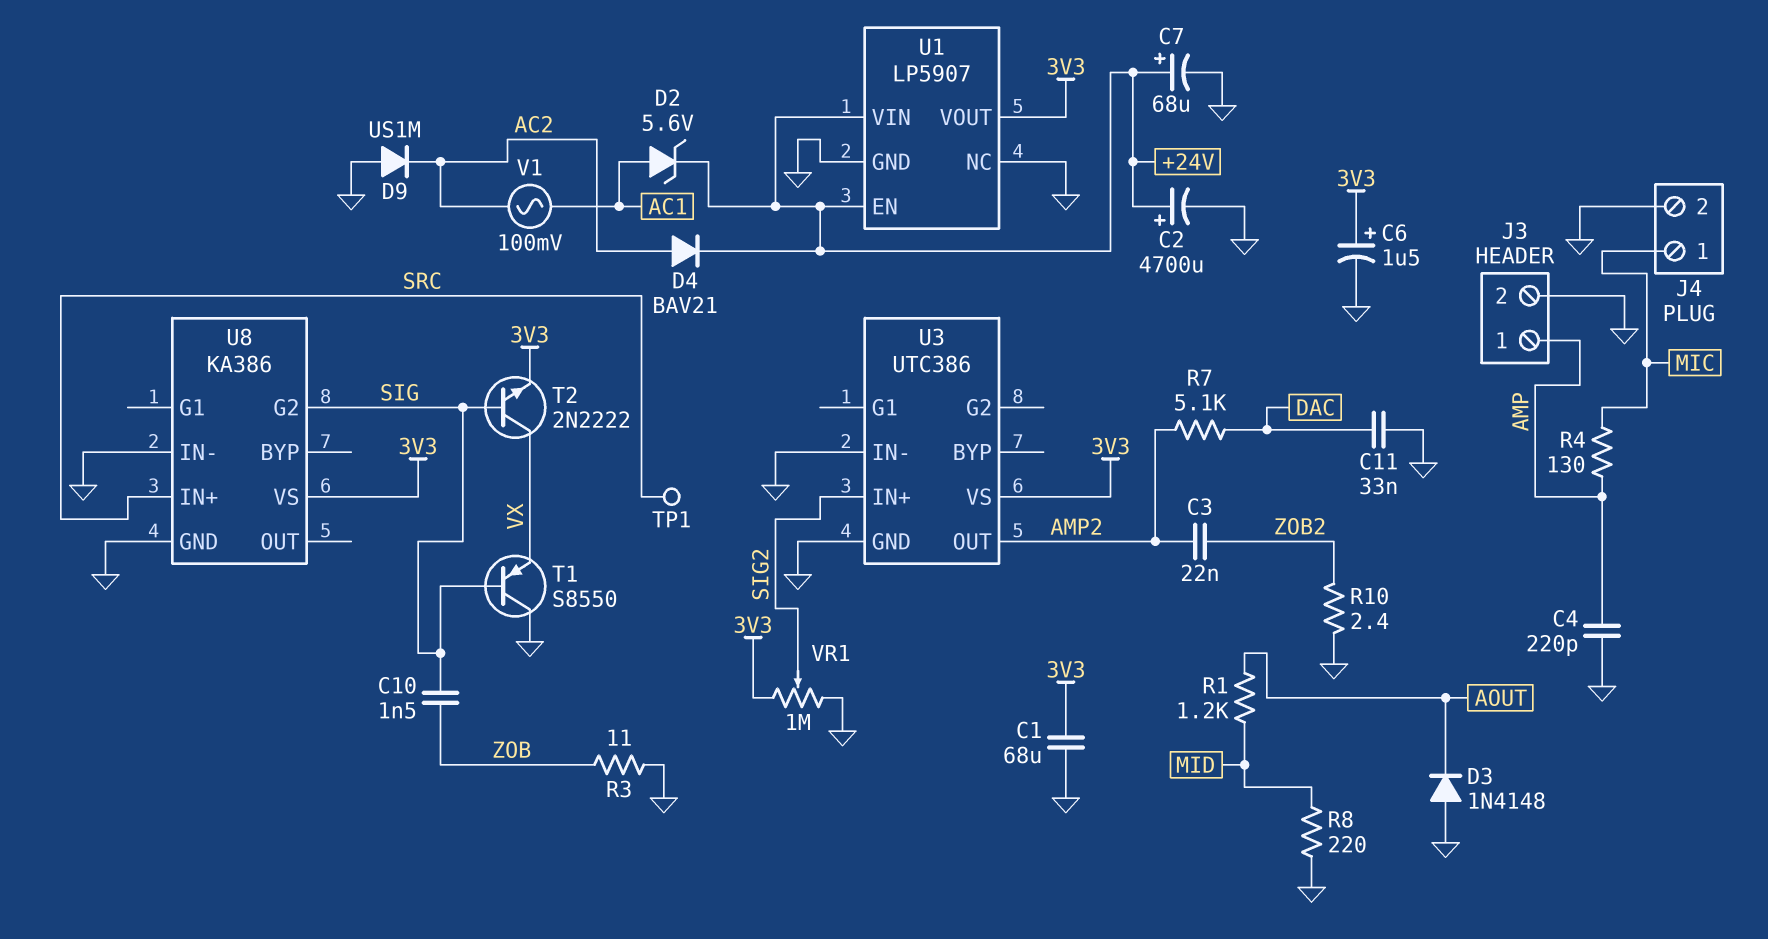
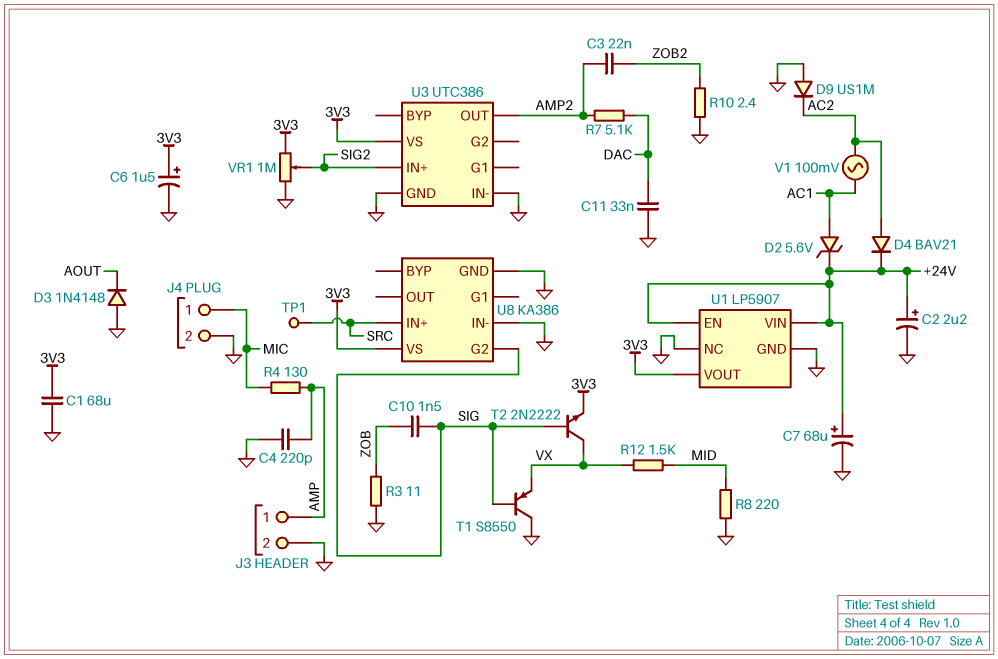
C2: 4700uF (plus +24V, minus GND) -> 2.2uF (plus +24V, minus GND)
R1: 1.2k (AOUT, MID) -> none
R12: none -> 1.5k (MID, VX)

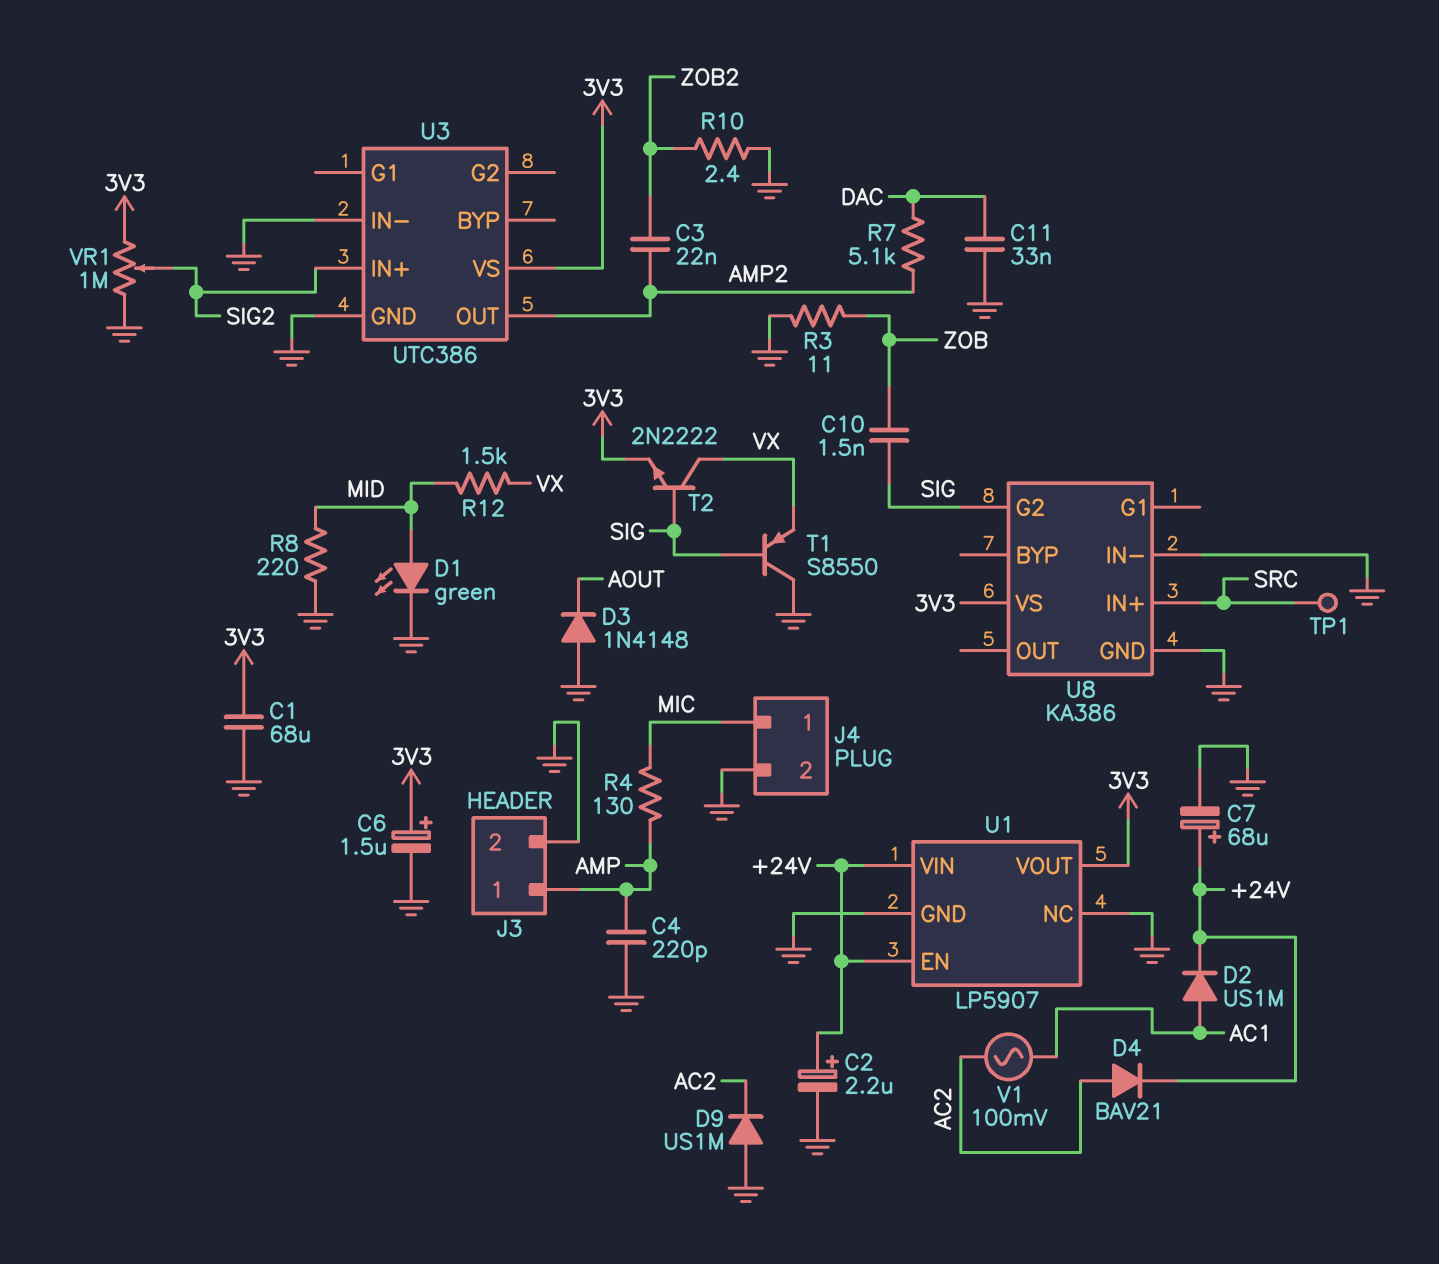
D1: none -> LED green (A MID, K GND)
D2: zener 5.6V (A AC1, K +24V) -> diode US1M (A AC1, K +24V)

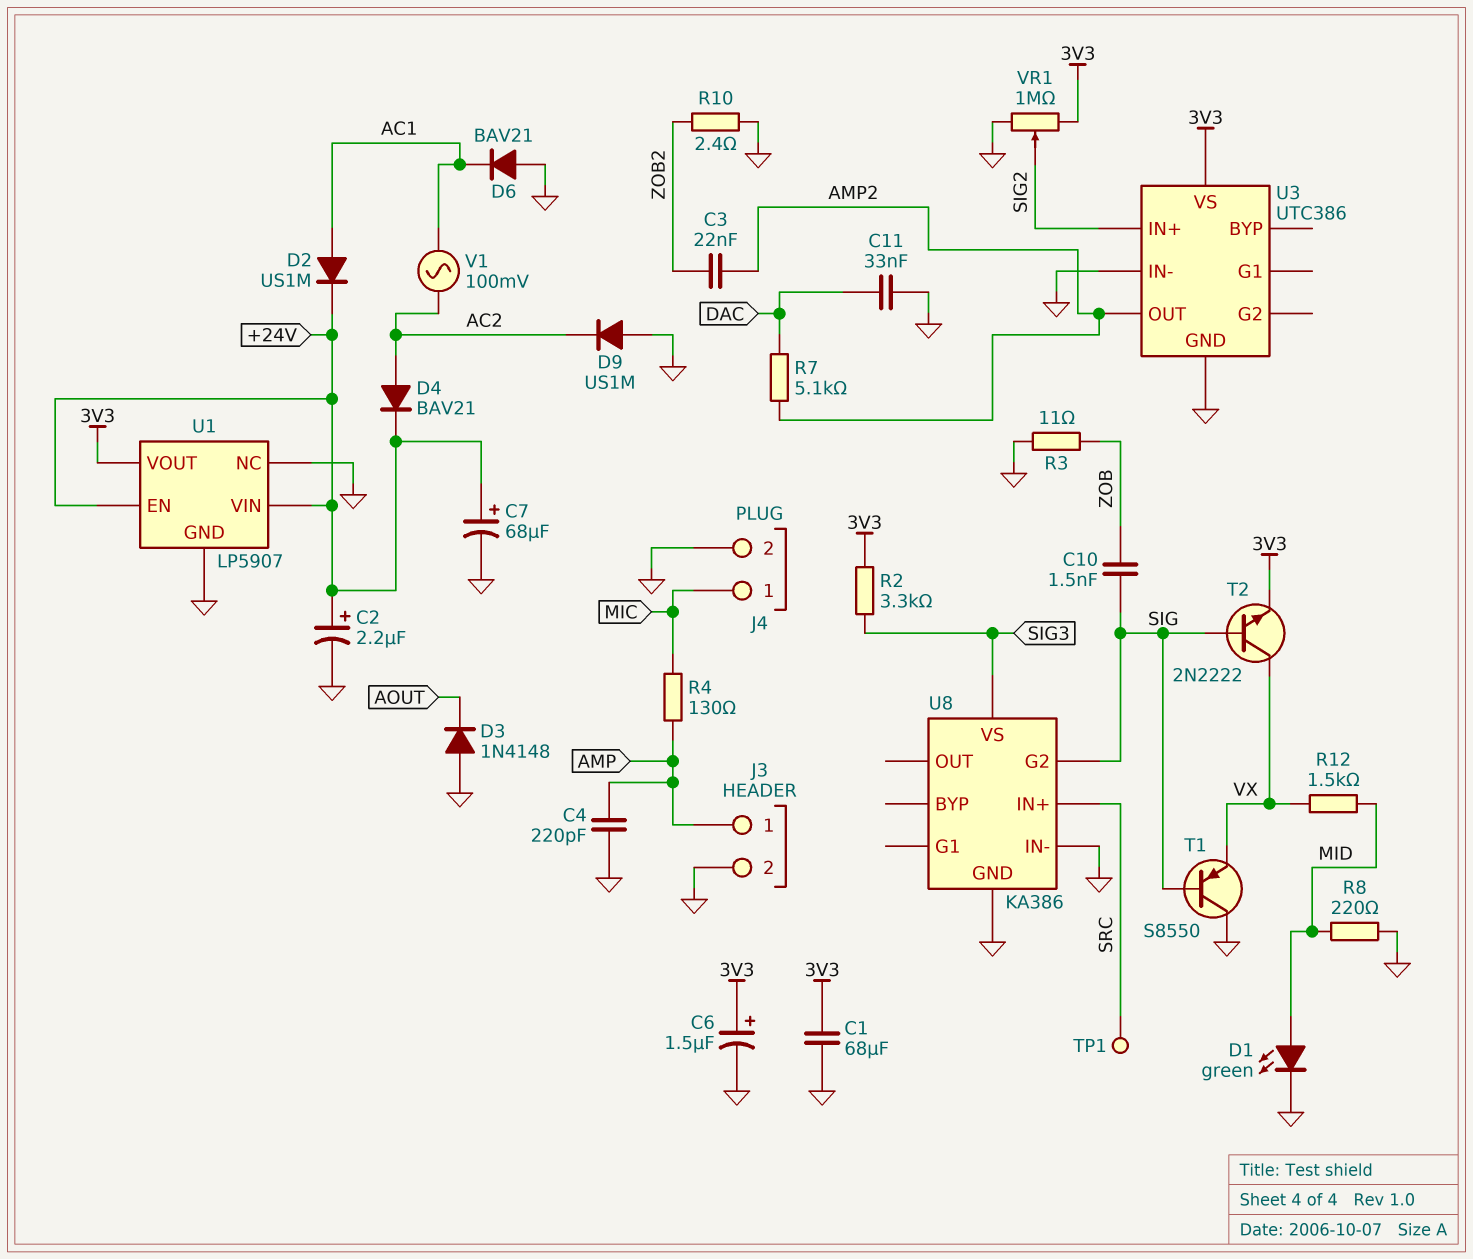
D6: none -> diode BAV21 (A GND, K AC1)
R2: none -> 3.3k (3V3, SIG3)
U8 pin VS: 3V3 -> SIG3

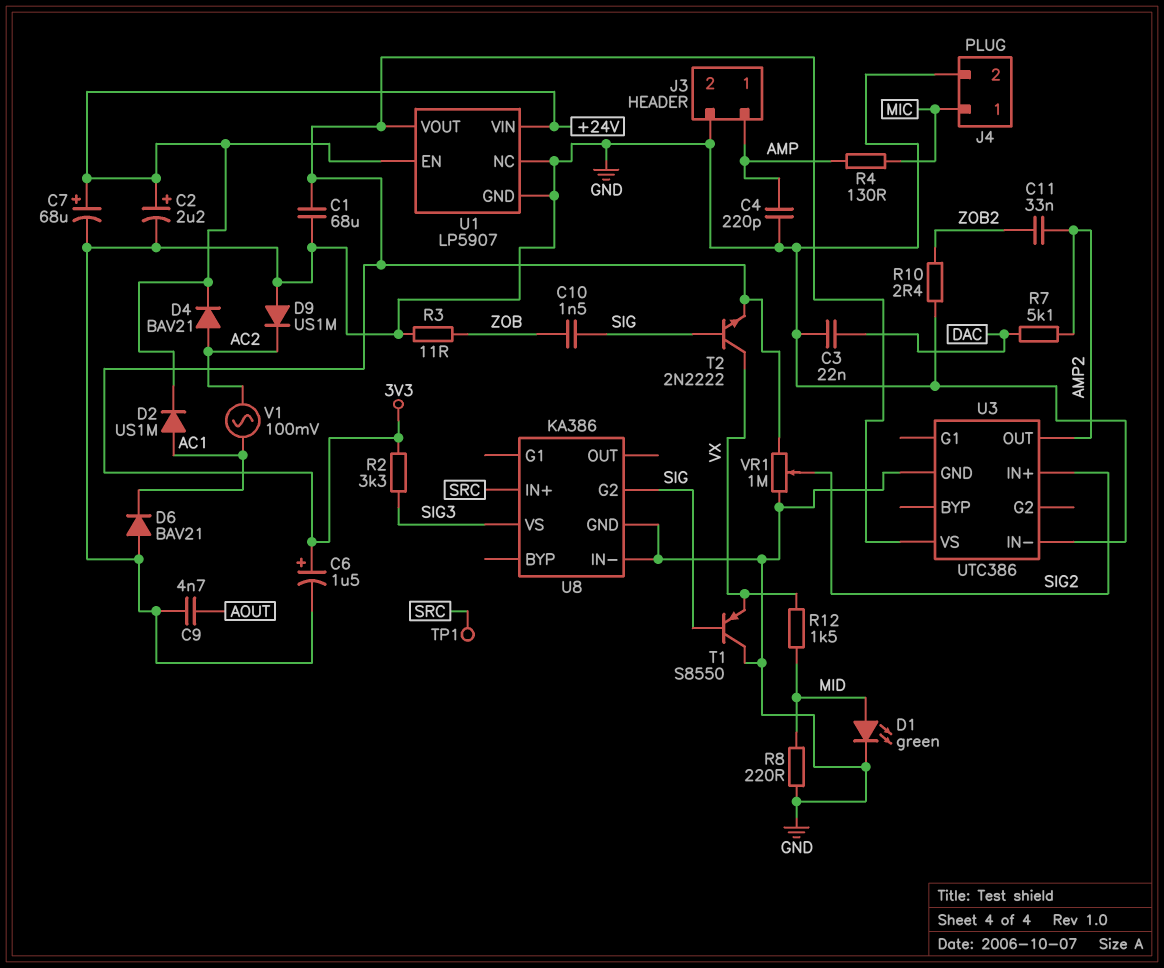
C3: 22nF (AMP2, ZOB2) -> 22nF (DAC, GND)
C9: none -> 4.7nF (AOUT, GND)
C11: 33nF (DAC, GND) -> 33nF (AMP2, ZOB2)
D3: diode 1N4148 (A GND, K AOUT) -> none

